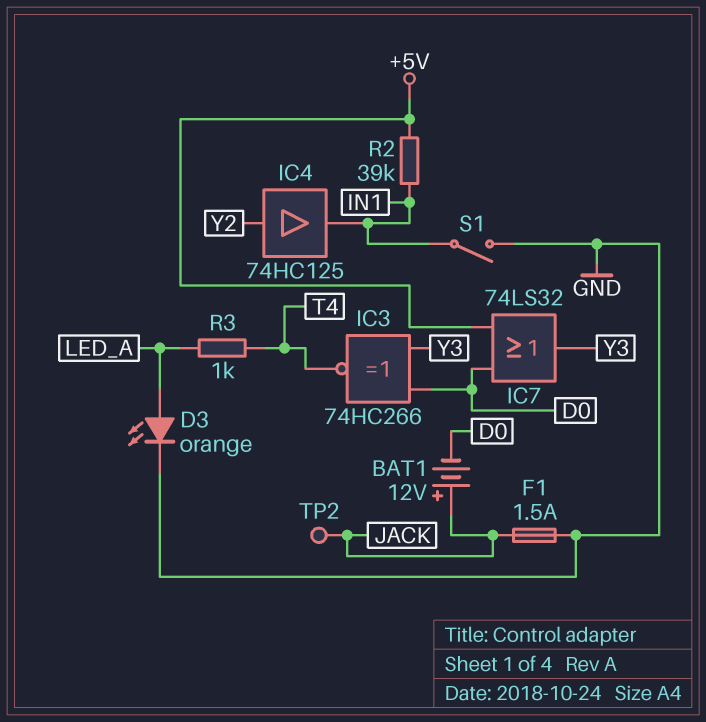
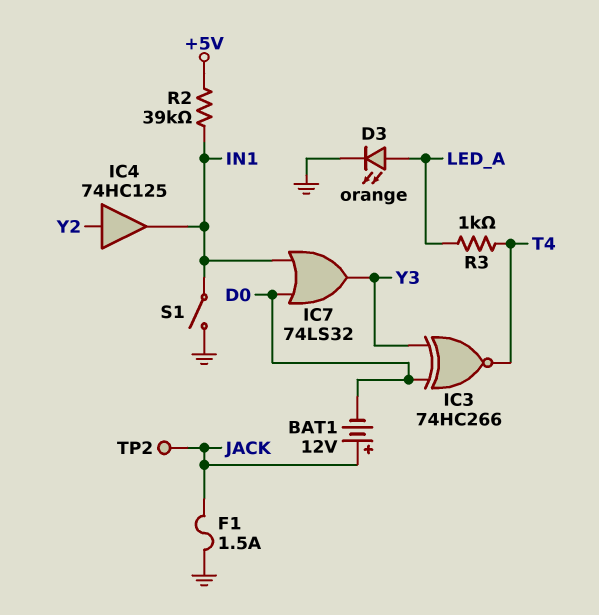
IC7: OR 74LS32 (in +5V, in D0, out Y3) -> OR 74LS32 (in D0, in IN1, out Y3)

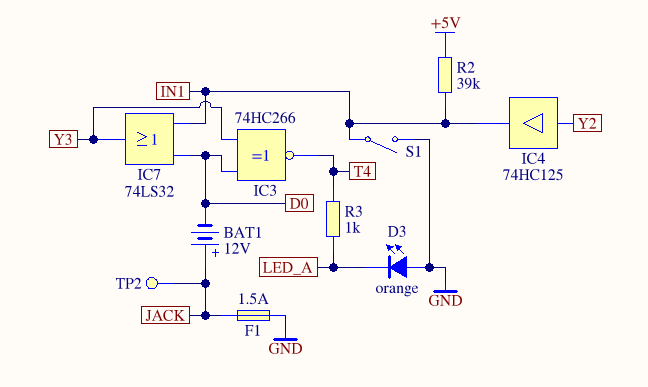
D3: LED orange (A LED_A, K GND) -> LED orange (A GND, K LED_A)

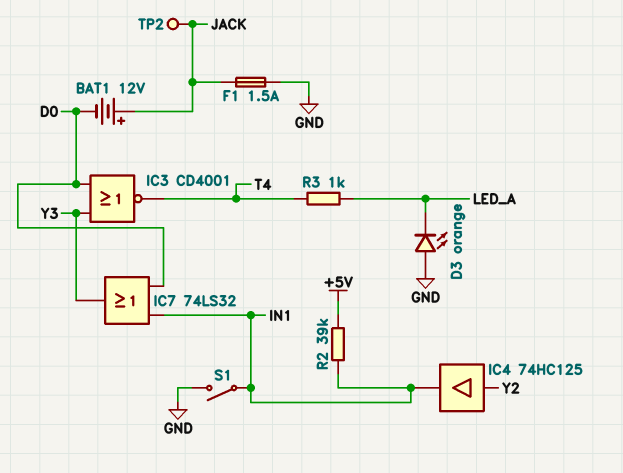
IC3: XNOR 74HC266 (in D0, in Y3, out T4) -> NOR CD4001 (in D0, in Y3, out T4)

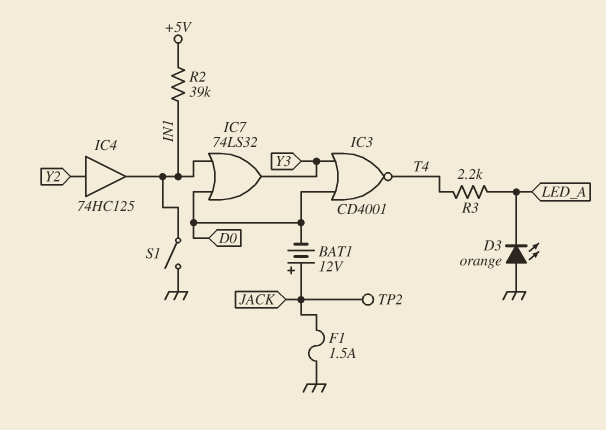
R3: 1k (LED_A, T4) -> 2.2k (LED_A, T4)

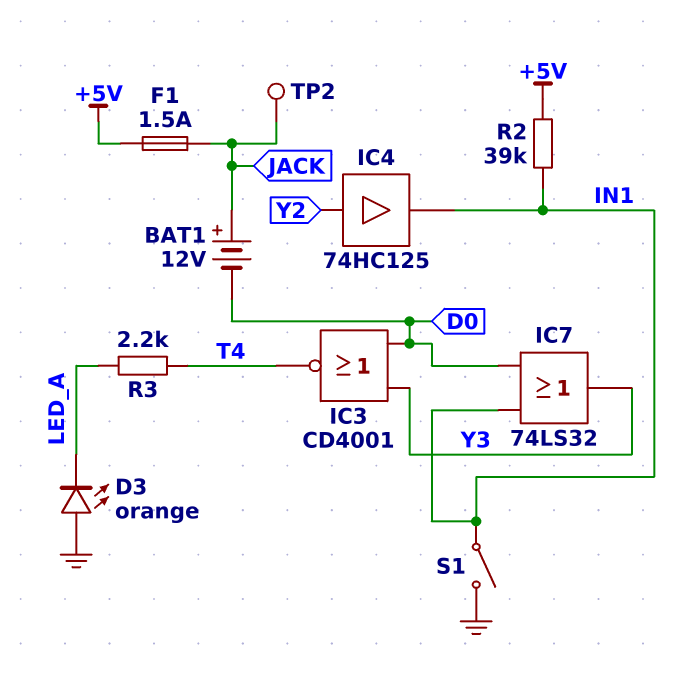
F1: 1.5A (GND, JACK) -> 1.5A (+5V, JACK)

